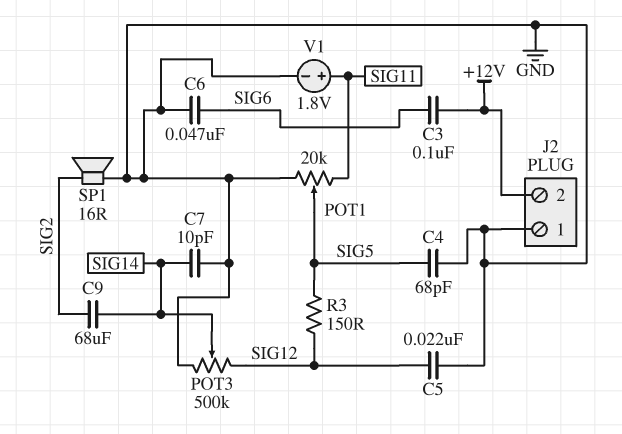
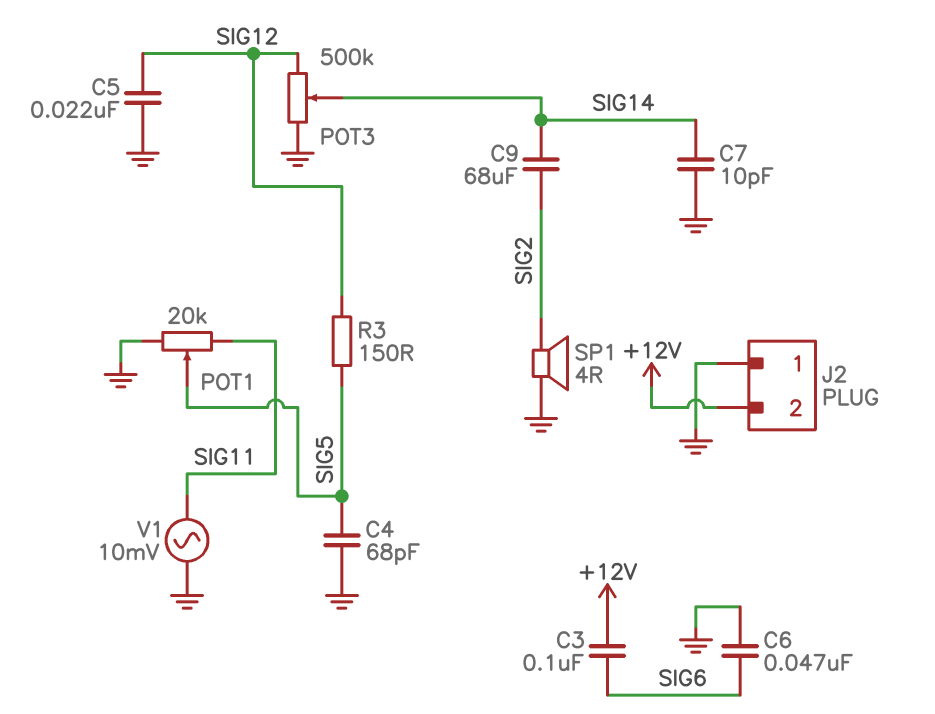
SP1: speaker 16R (GND, SIG2) -> speaker 4R (GND, SIG2)
V1: 1.8V (plus SIG11, minus GND) -> AC 10mV (GND, SIG11)

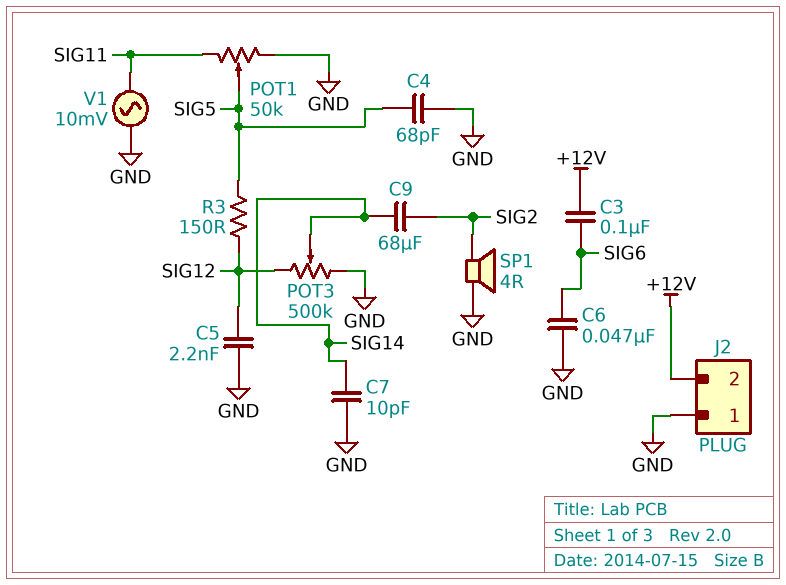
C5: 22nF (GND, SIG12) -> 2.2nF (GND, SIG12)
POT1: 20k (GND, SIG11, wiper SIG5) -> 50k (GND, SIG11, wiper SIG5)

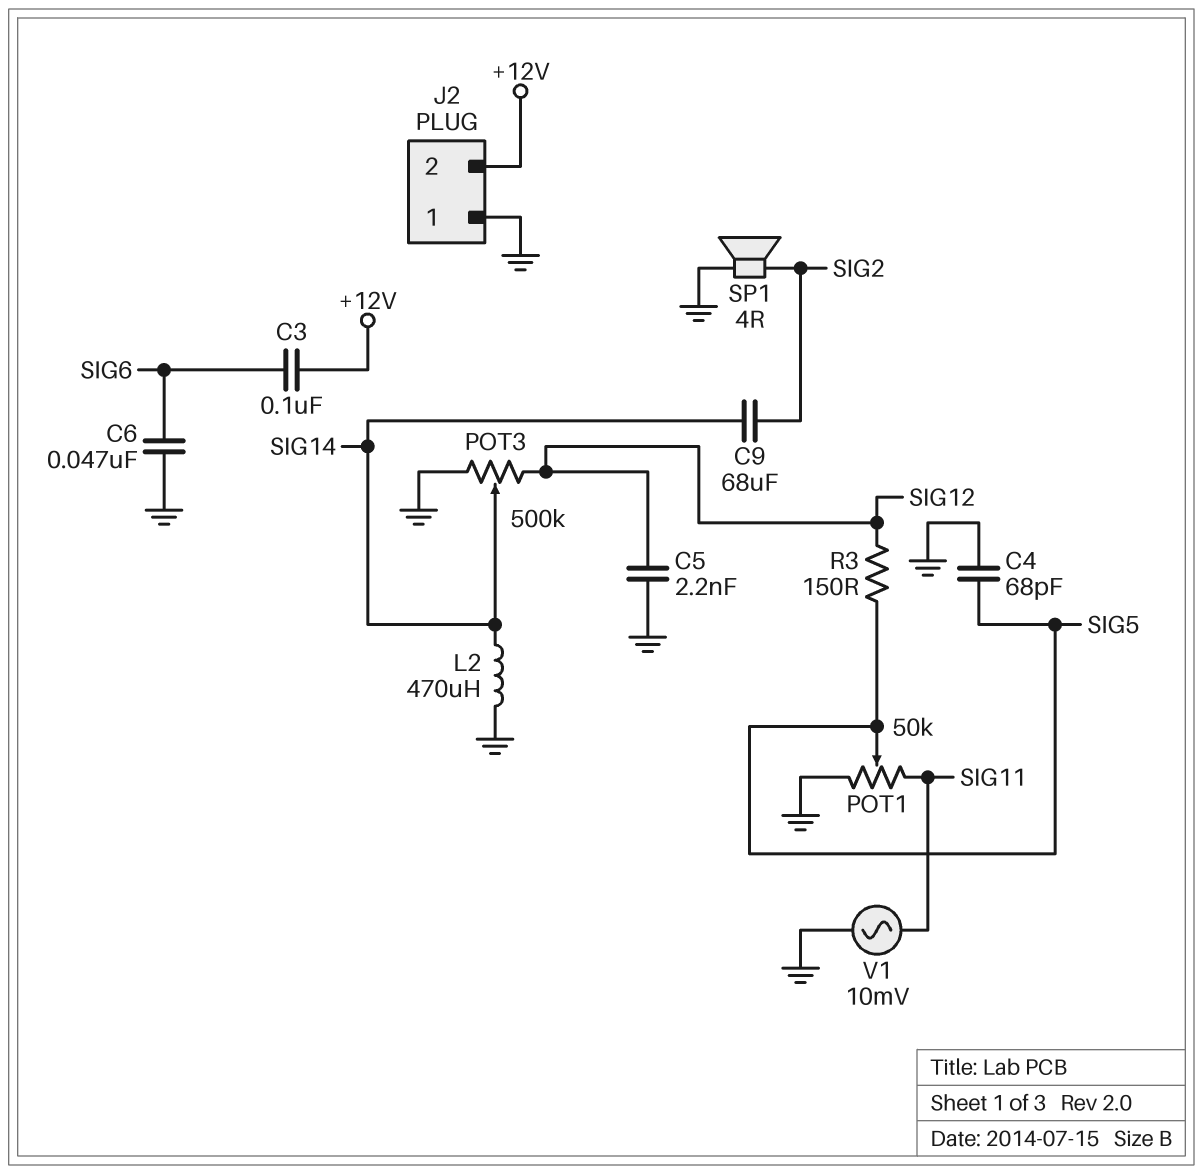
C7: 10pF (GND, SIG14) -> none
L2: none -> 470uH (GND, SIG14)

